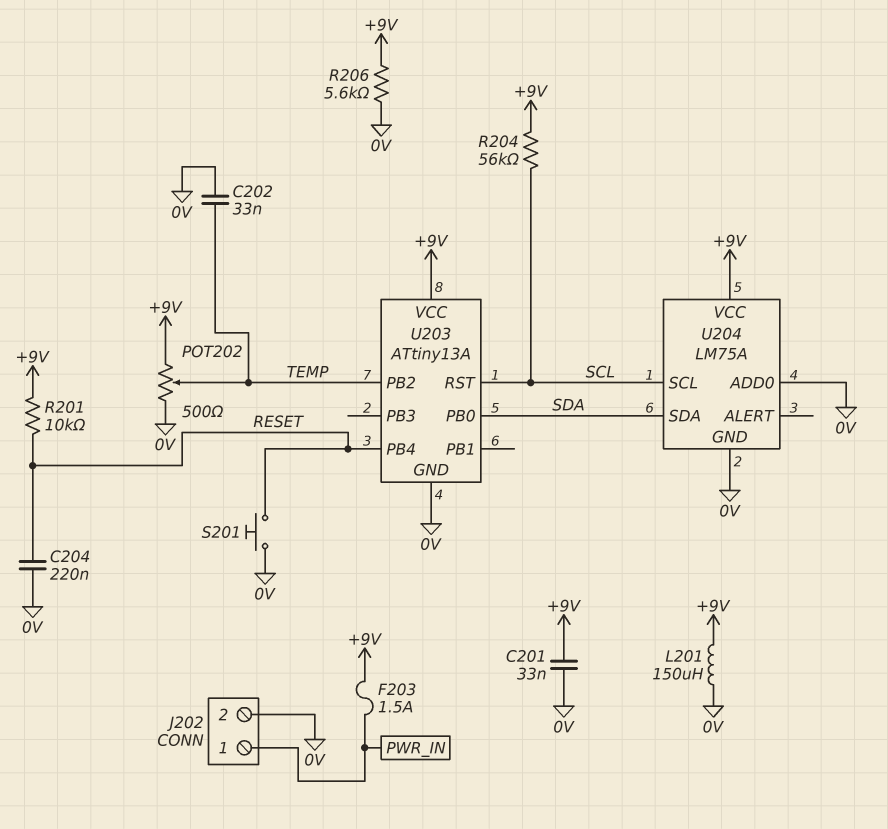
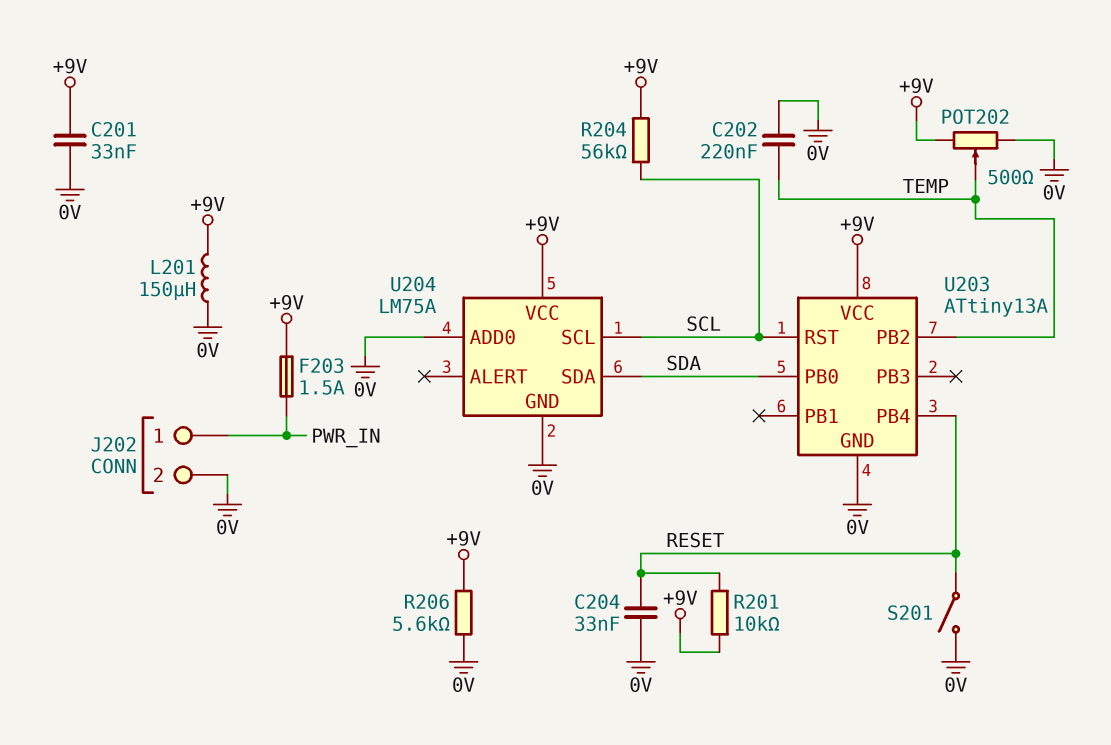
C202: 33nF (0V, TEMP) -> 220nF (0V, TEMP)
C204: 220nF (0V, RESET) -> 33nF (0V, RESET)
S201: button (0V, RESET) -> switch (0V, RESET)

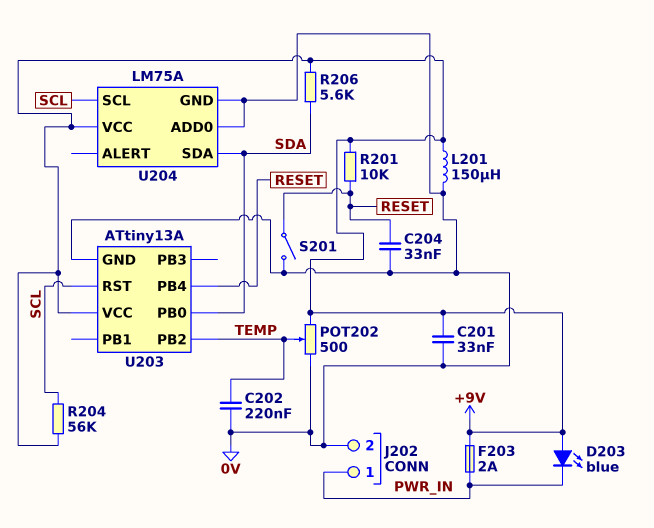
D203: none -> LED blue (A +9V, K PWR_IN)
F203: 1.5A (+9V, PWR_IN) -> 2A (+9V, PWR_IN)
R206: 5.6k (+9V, 0V) -> 5.6k (+9V, SDA)

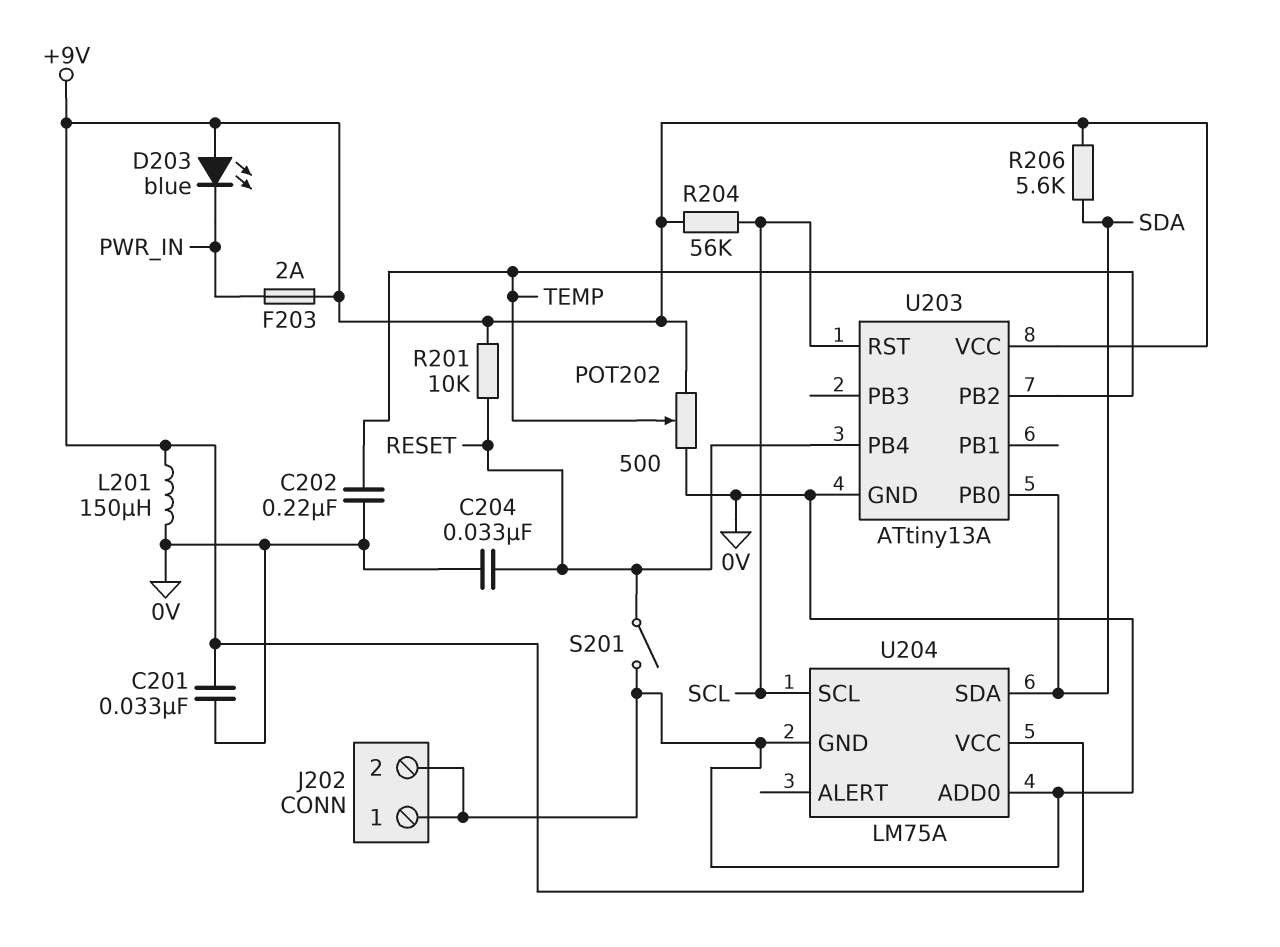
J202 pin 1: PWR_IN -> 0V

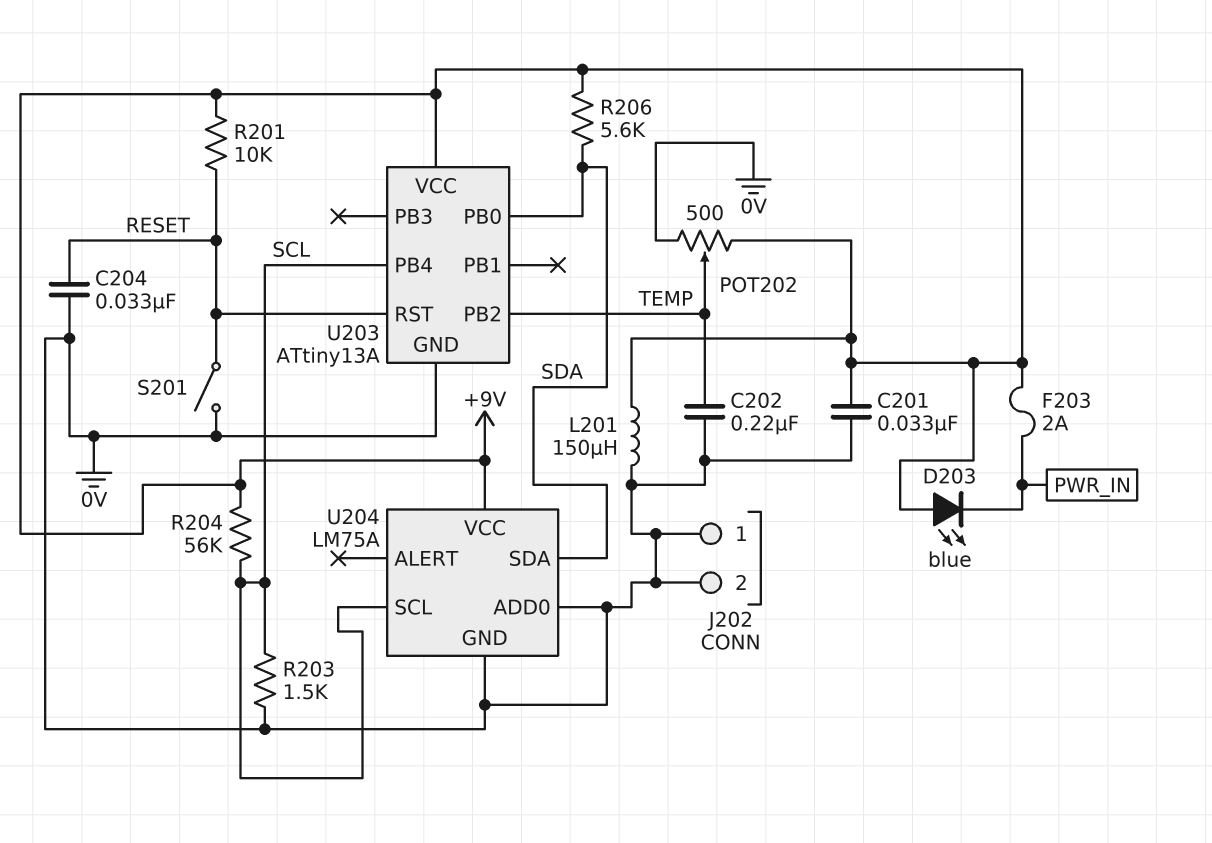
R203: none -> 1.5k (0V, SCL)
U203 pin PB4: RESET -> SCL
U203 pin RST: SCL -> RESET

